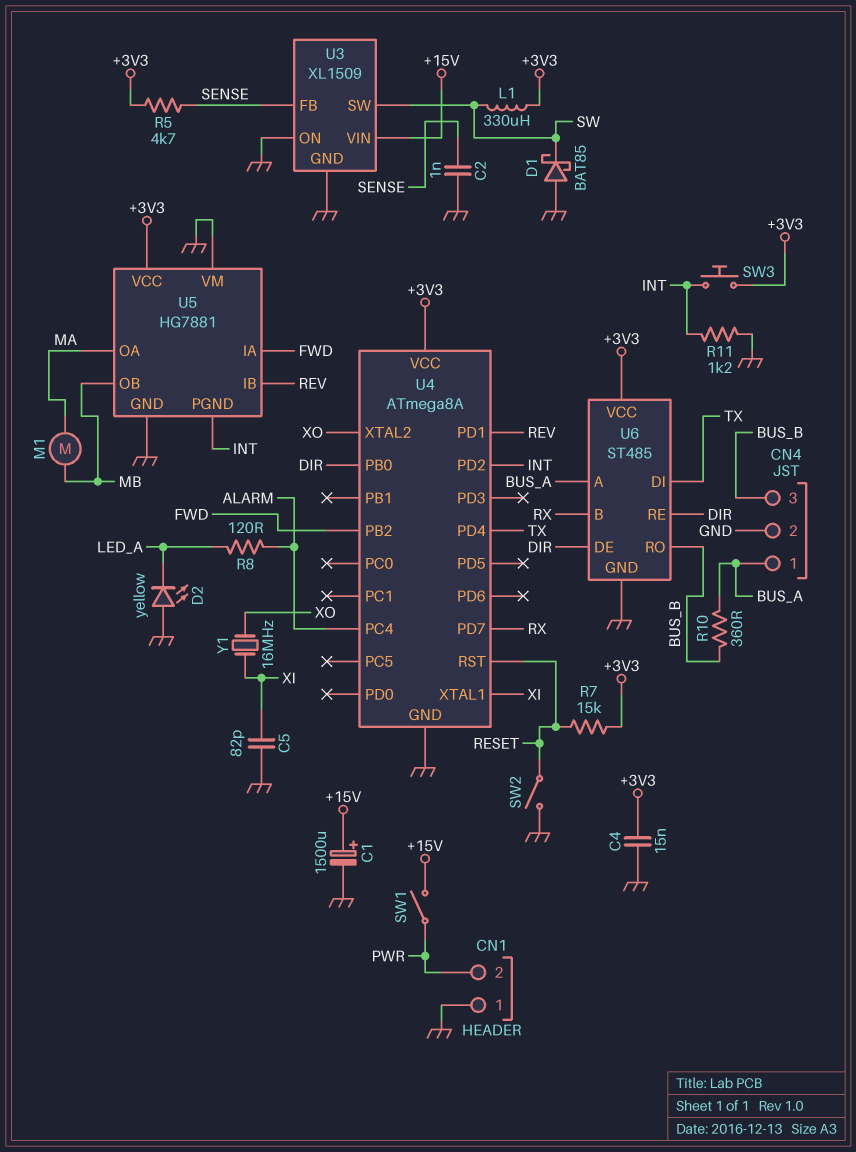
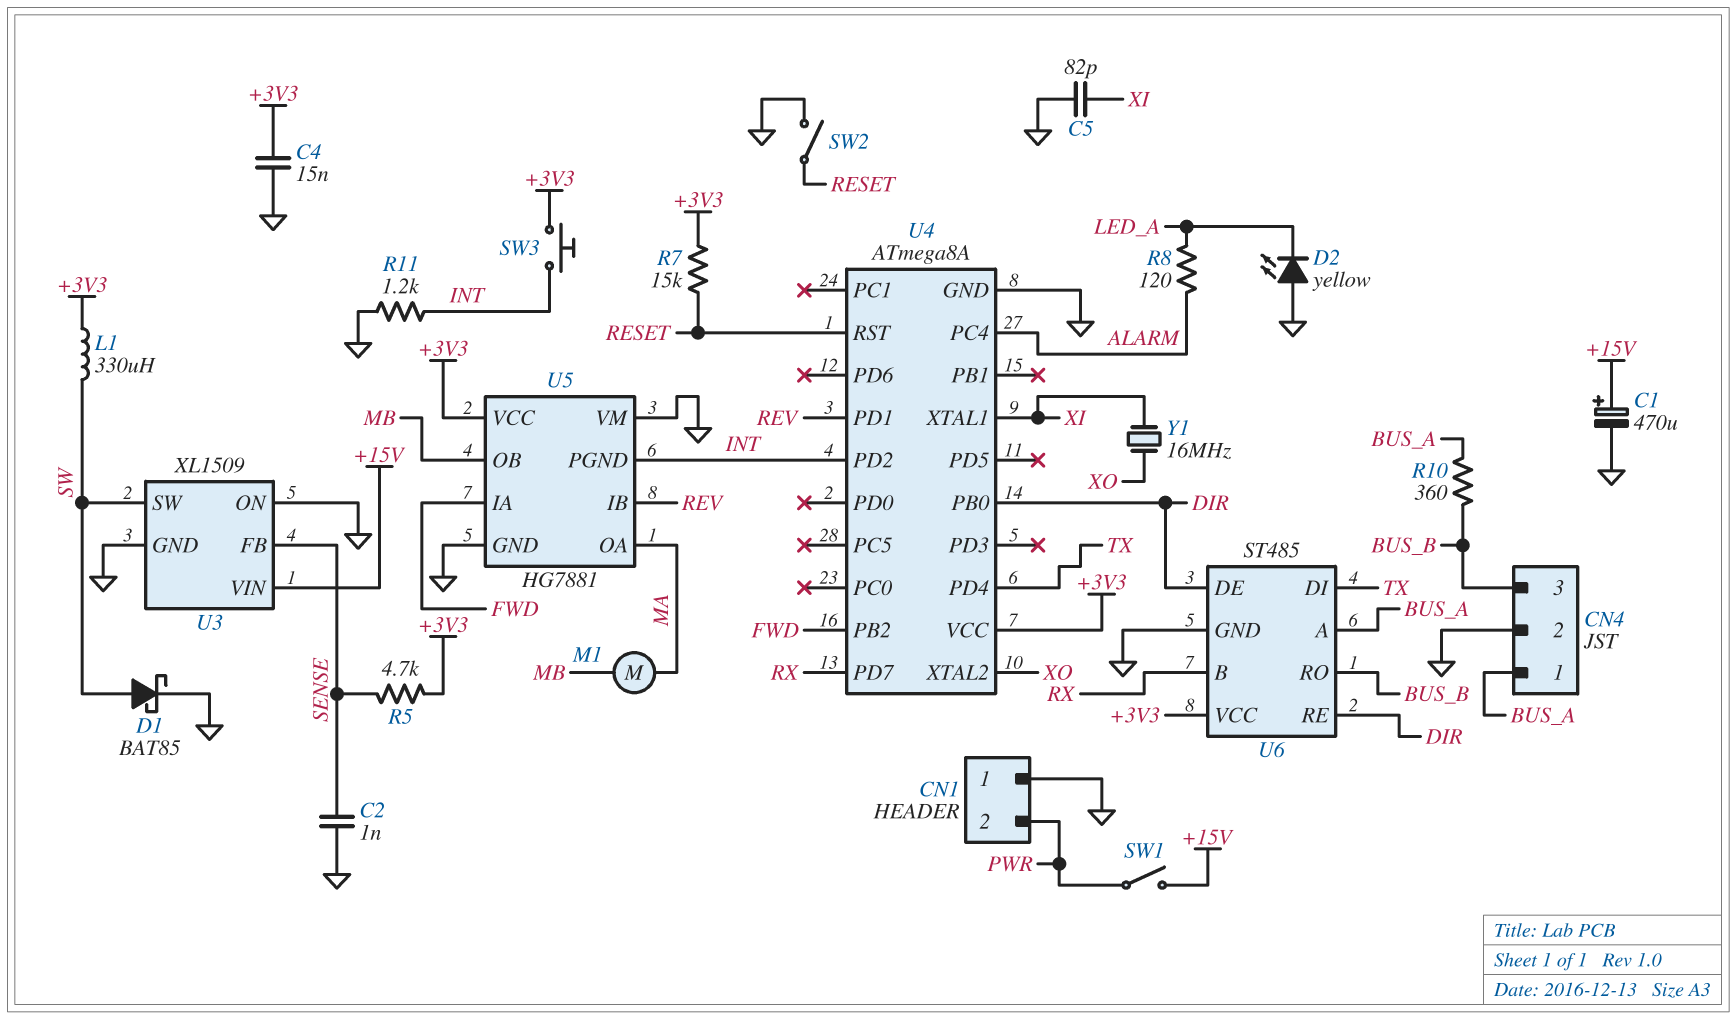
C1: 1500uF (plus +15V, minus GND) -> 470uF (plus +15V, minus GND)
D1: schottky BAT85 (A GND, K SW) -> schottky BAT85 (A SW, K GND)

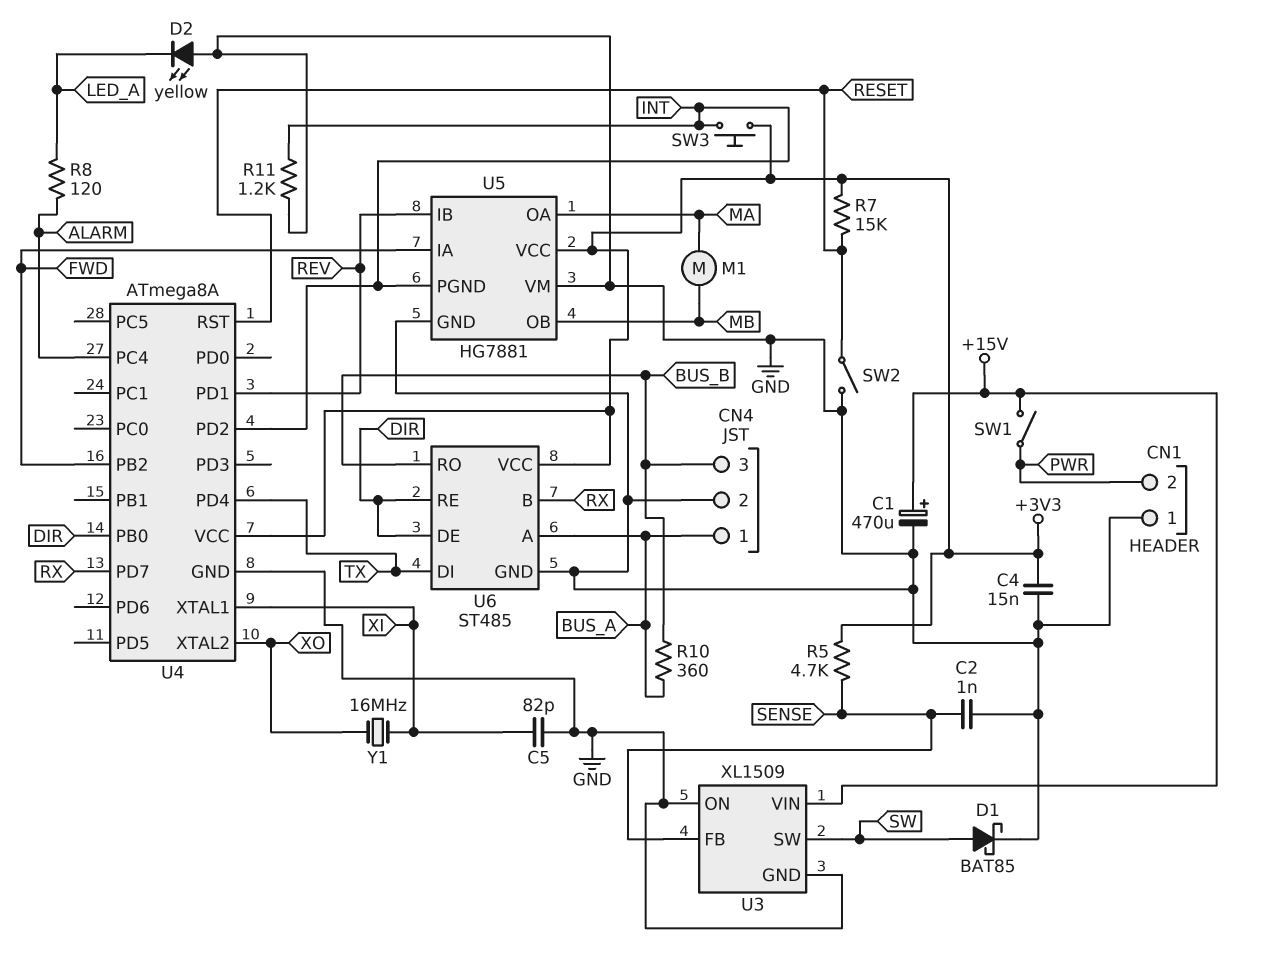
L1: 330uH (+3V3, SW) -> none

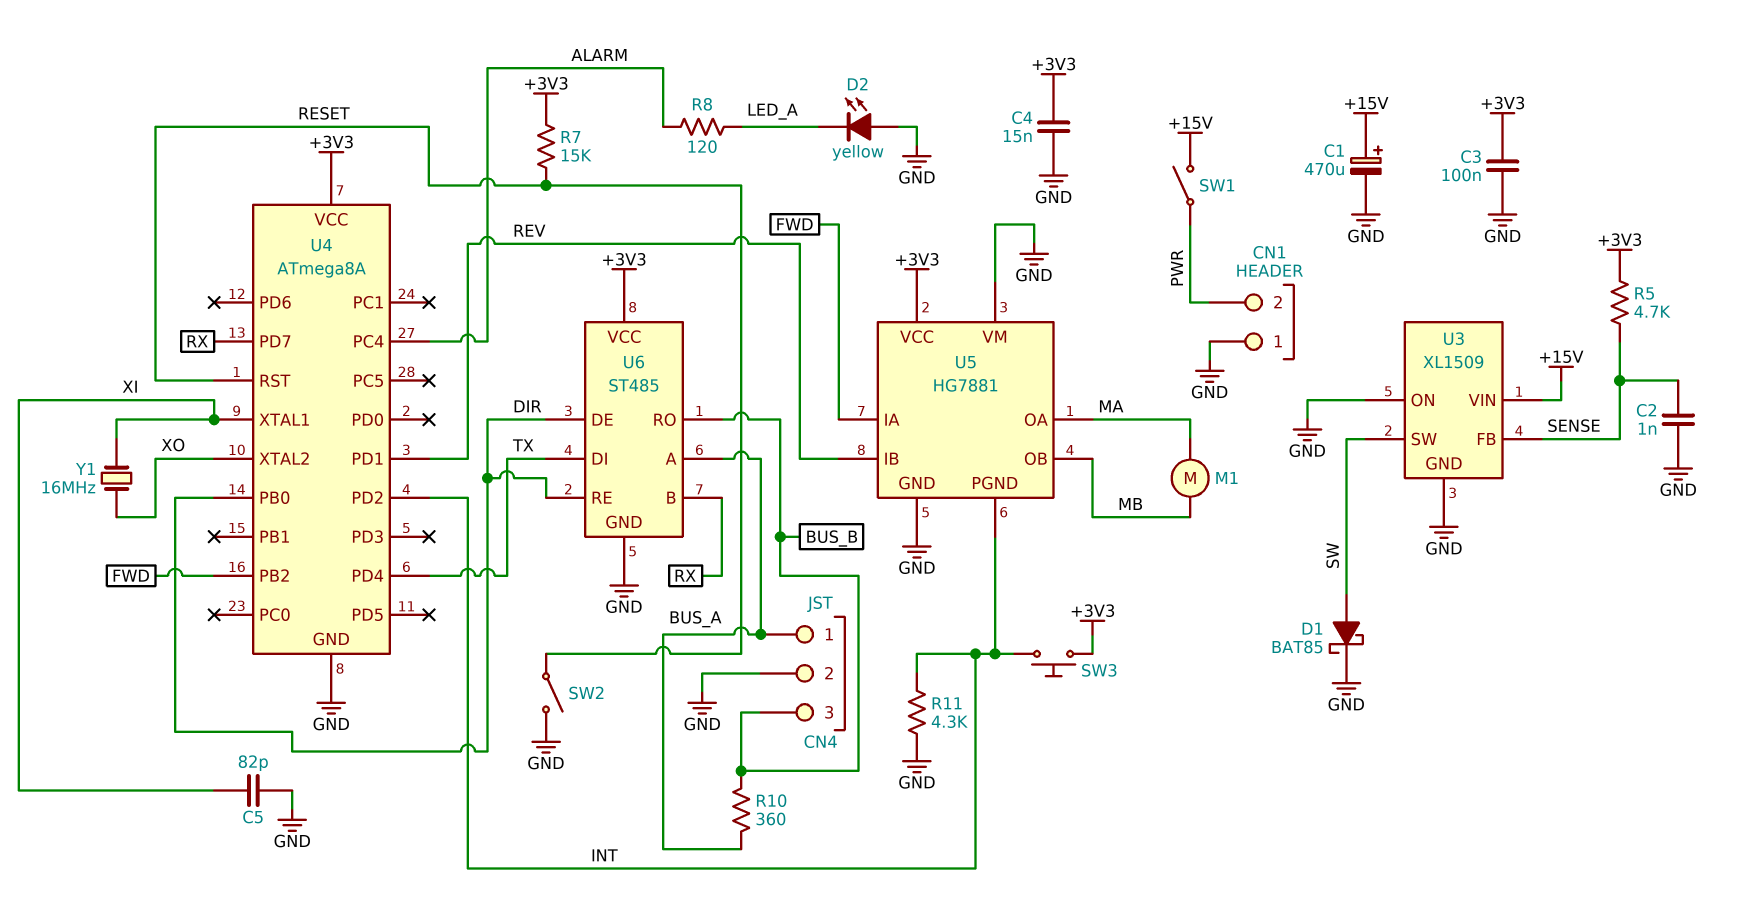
C3: none -> 100nF (+3V3, GND)
R11: 1.2k (GND, INT) -> 4.3k (GND, INT)

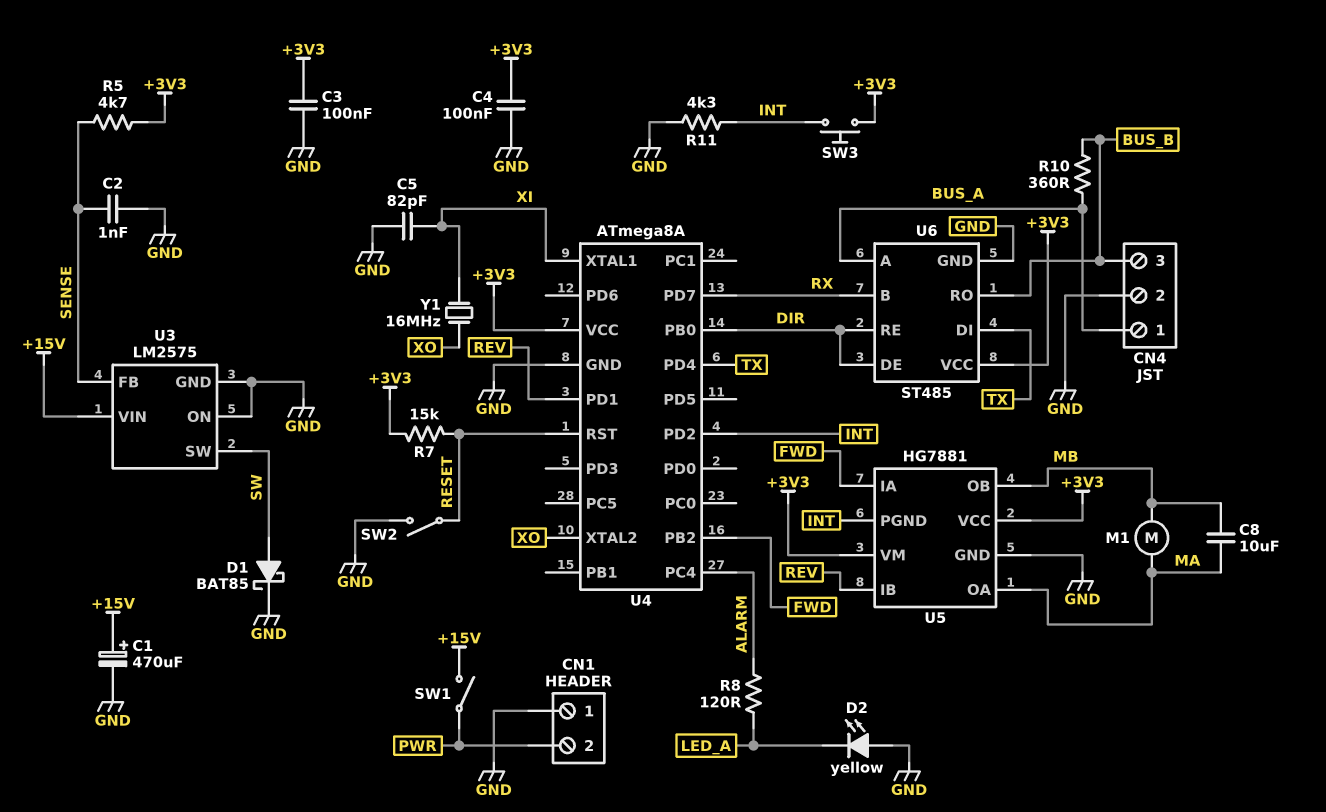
C4: 15nF (+3V3, GND) -> 100nF (+3V3, GND)
C8: none -> 10uF (MA, MB)
U3: XL1509 -> LM2575
U5 pin VM: GND -> +3V3

